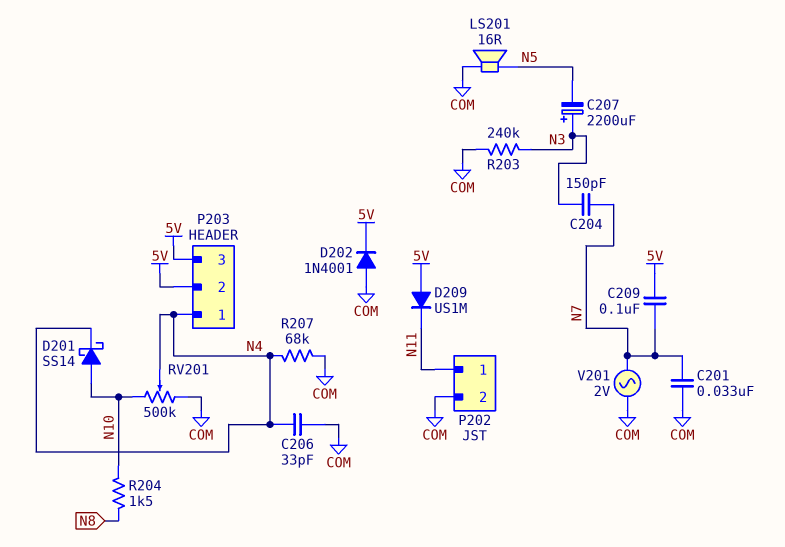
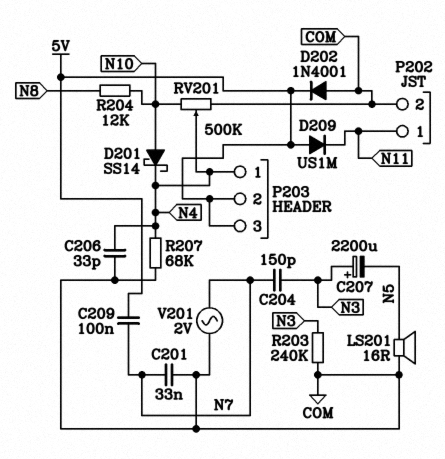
R204: 1.5k (N8, N10) -> 12k (N8, N10)

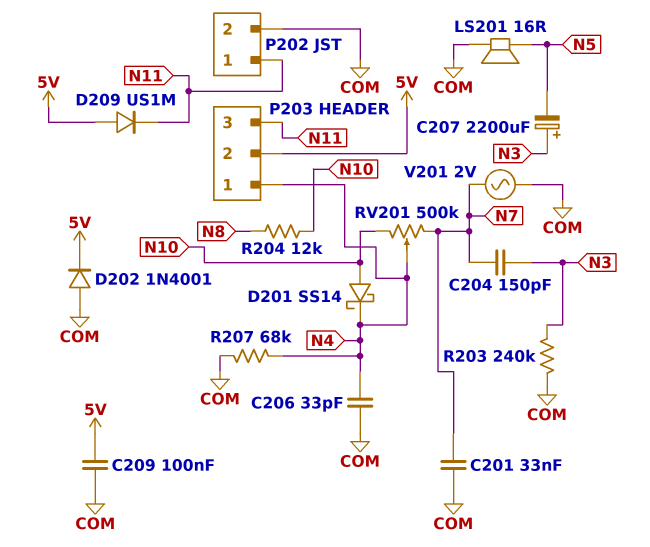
C209: 100nF (5V, N7) -> 100nF (5V, COM)
P203 pin 3: 5V -> N11
RV201: 500k (COM, N10, wiper N4) -> 500k (N7, N10, wiper N4)

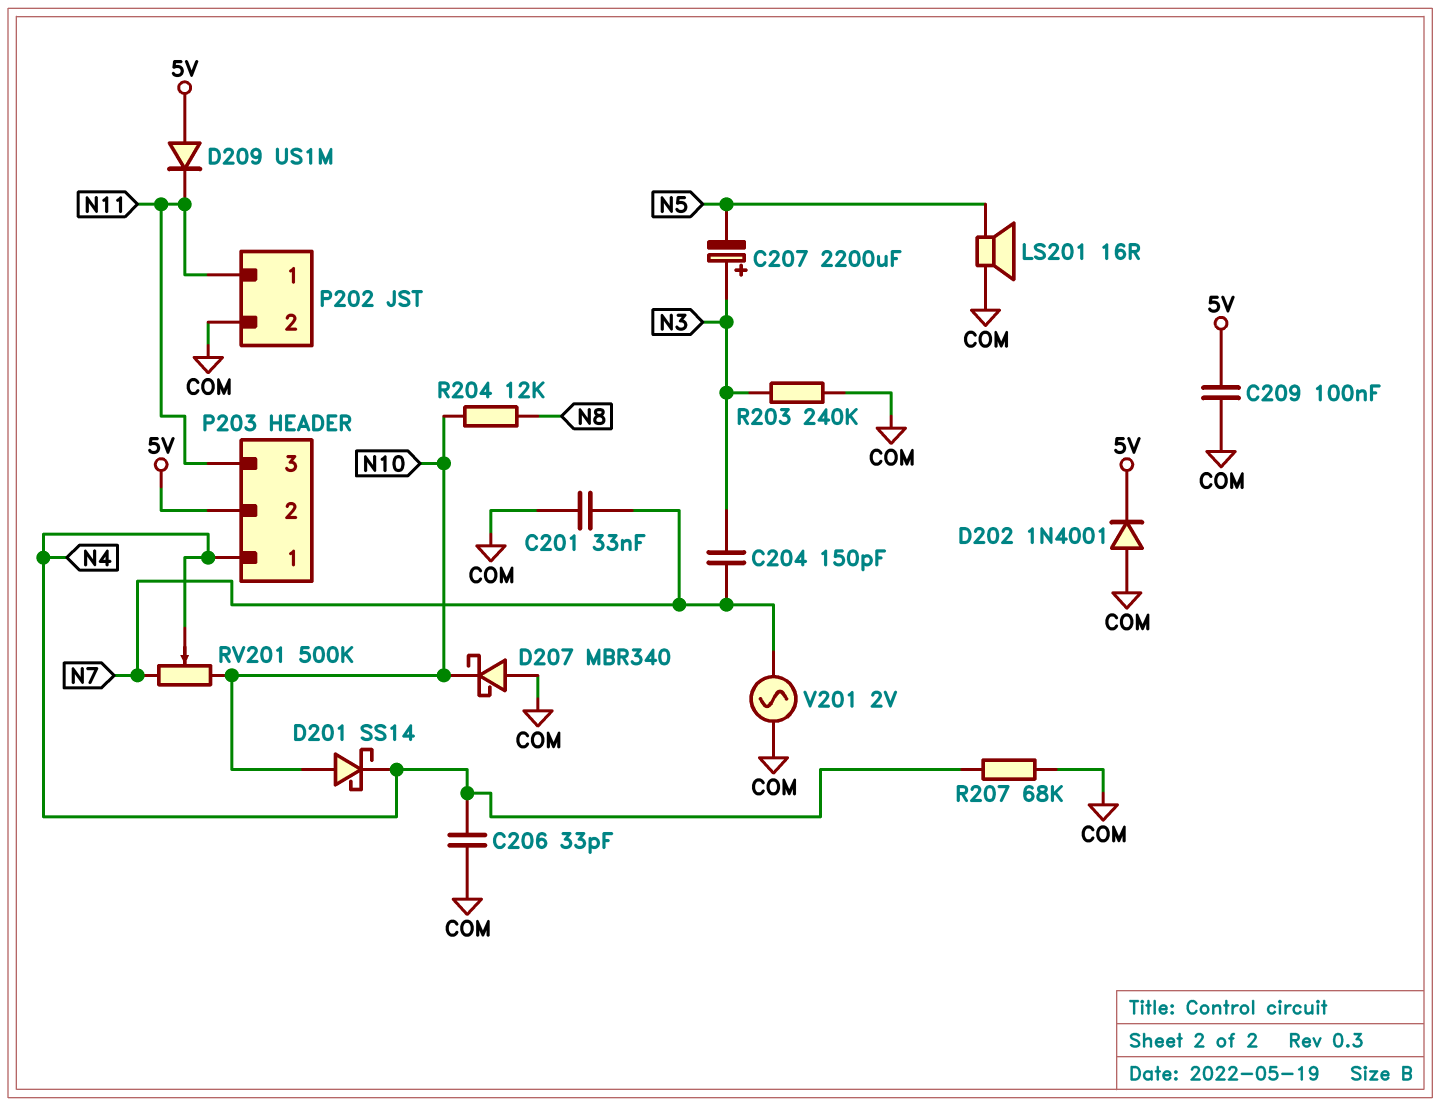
D207: none -> schottky MBR340 (A COM, K N10)

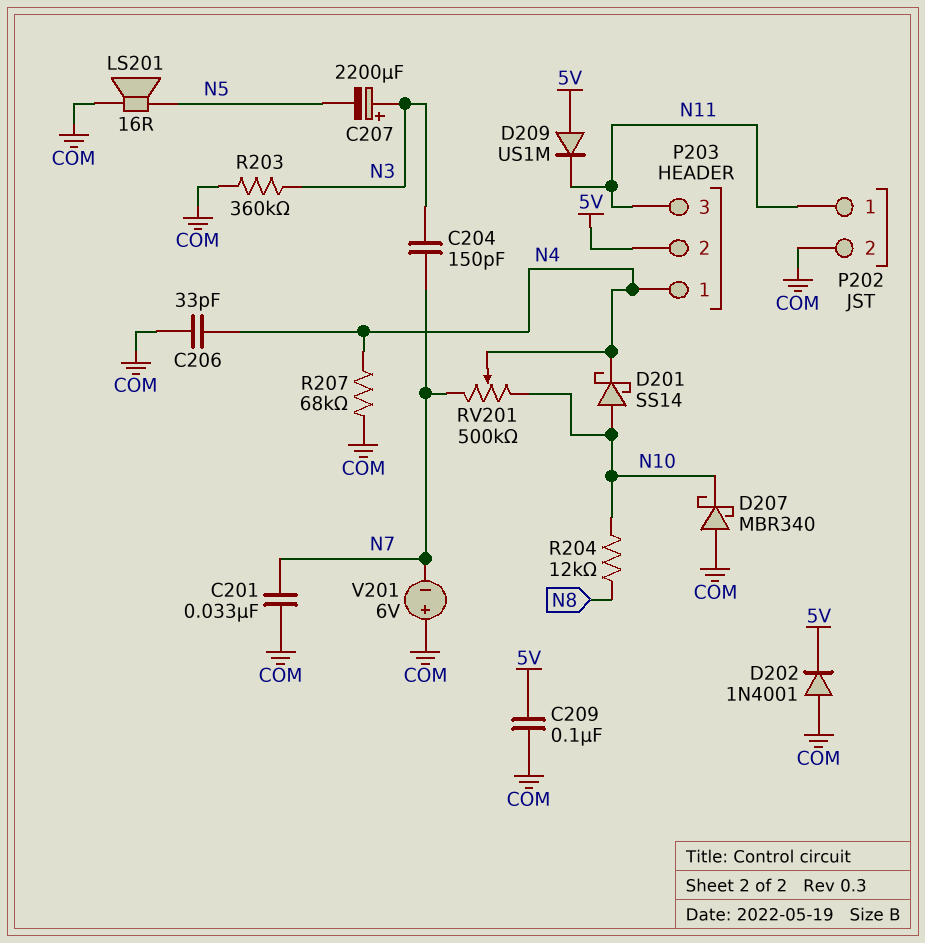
R203: 240k (COM, N3) -> 360k (COM, N3)
V201: AC 2V (COM, N7) -> 6V (plus COM, minus N7)

